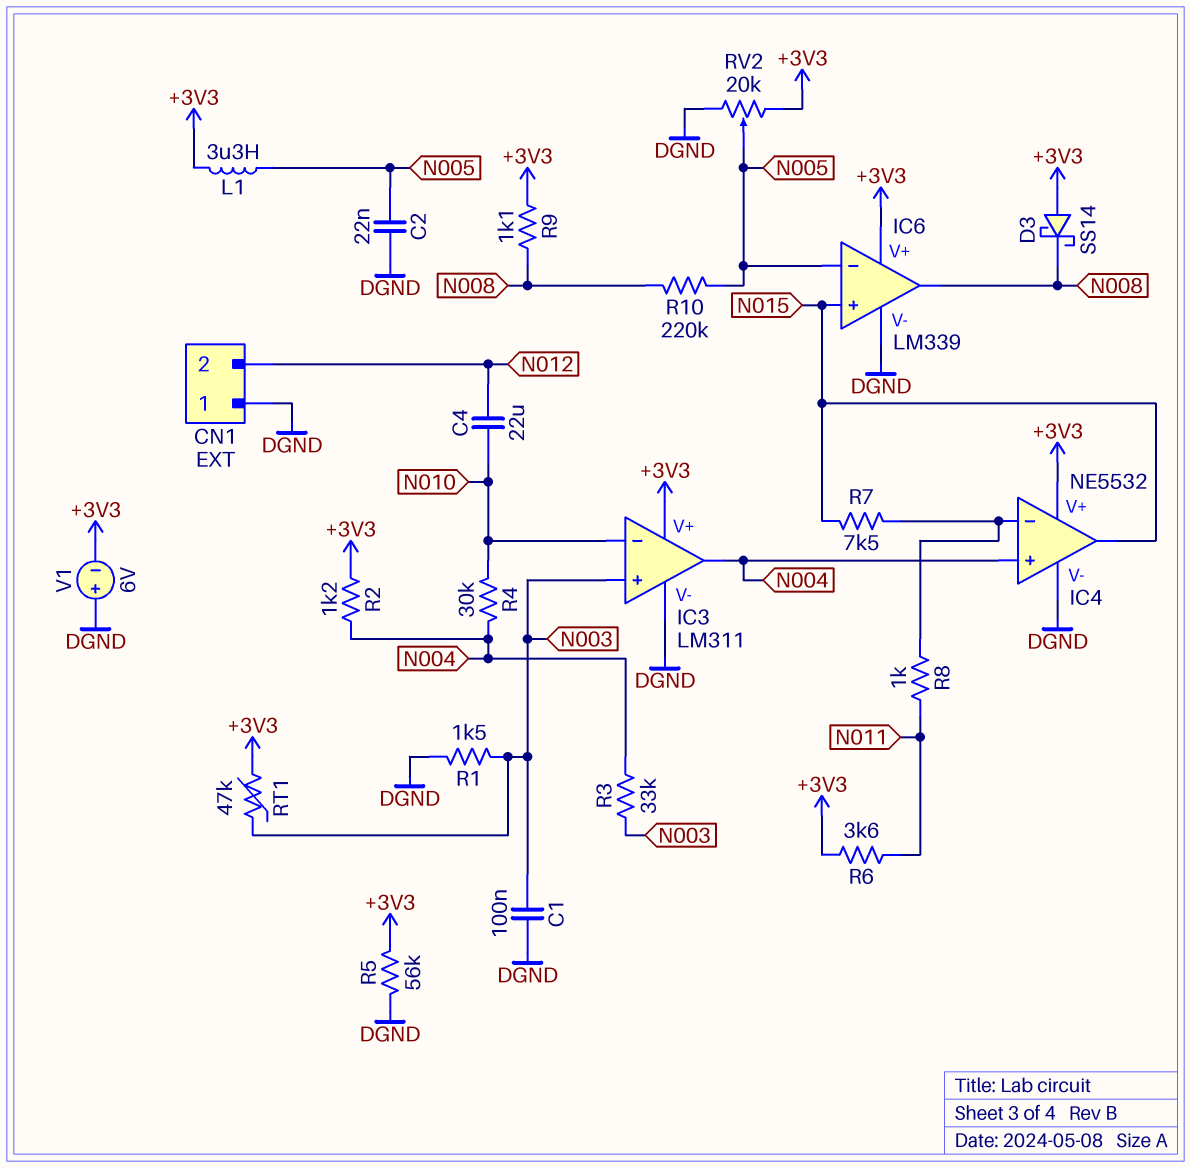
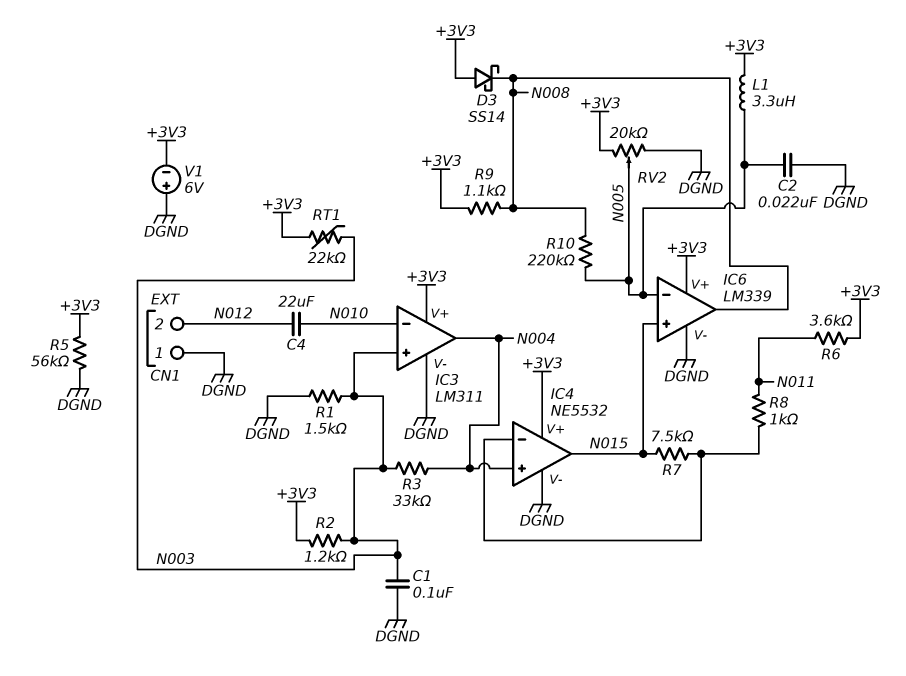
R2: 1.2k (+3V3, N004) -> 1.2k (+3V3, N003)
R4: 30k (N004, N010) -> none
RT1: 47k (+3V3, N003) -> 22k (+3V3, N003)

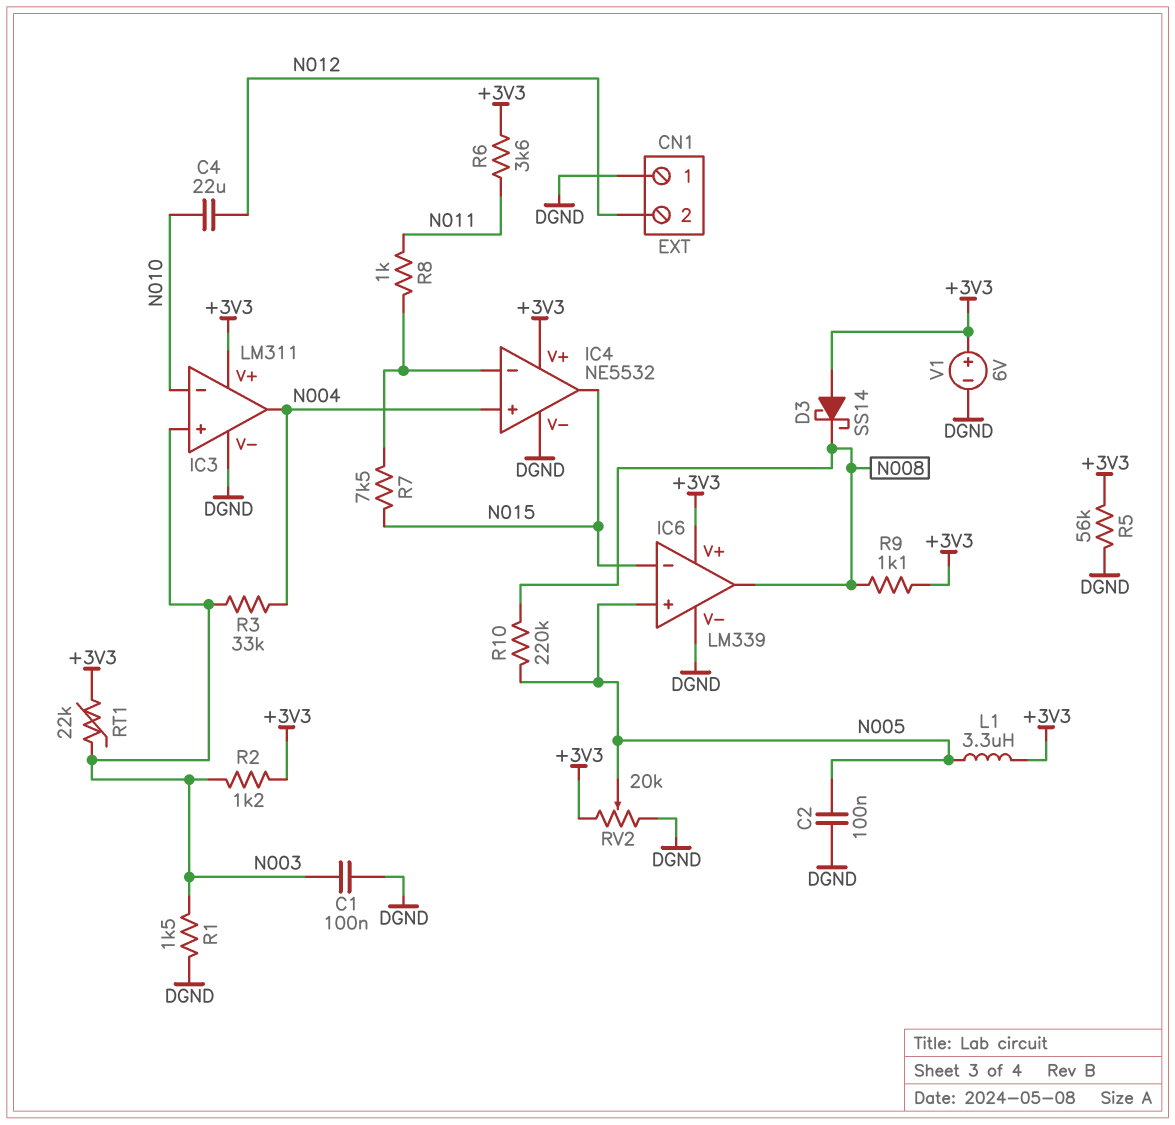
C2: 22nF (DGND, N005) -> 100nF (DGND, N005)
IC6 pin in+: N015 -> N005
IC6 pin in-: N005 -> N015
V1: 6V (plus DGND, minus +3V3) -> 6V (plus +3V3, minus DGND)

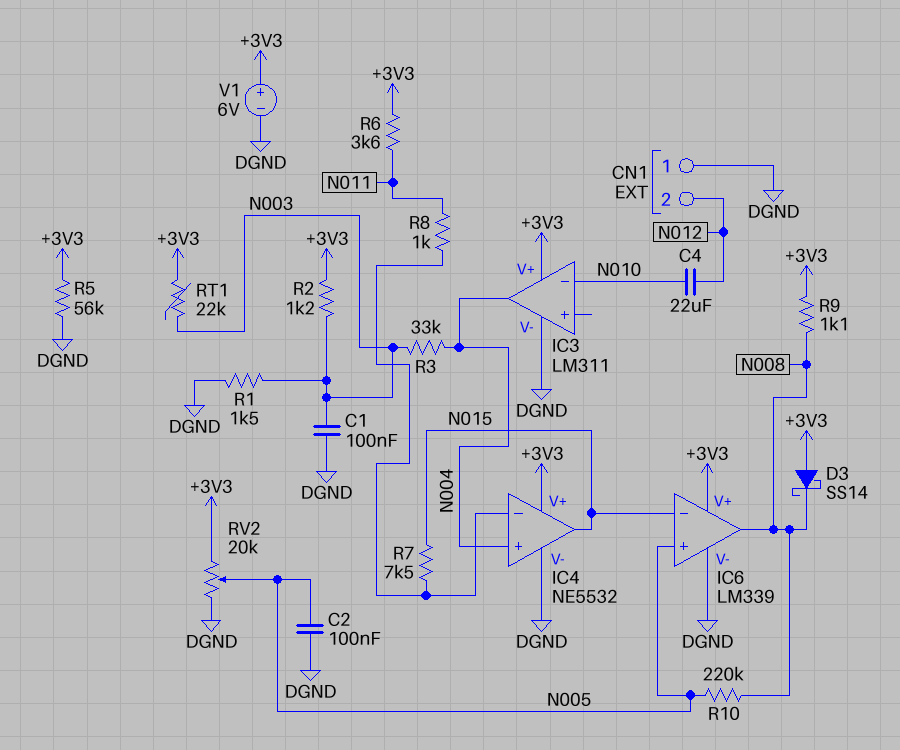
IC3 pin in+: N003 -> none
L1: 3.3uH (+3V3, N005) -> none

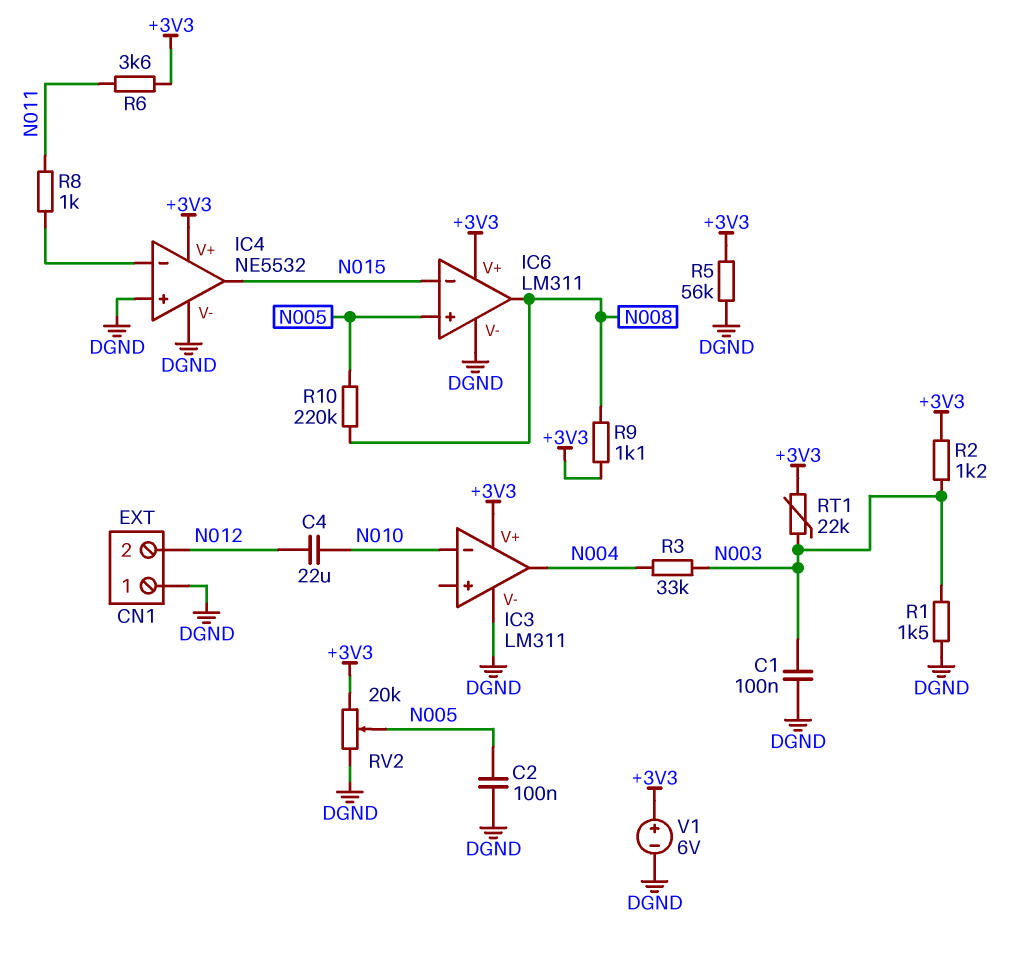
D3: schottky SS14 (A +3V3, K N008) -> none
IC4 pin in+: N004 -> DGND
IC6: LM339 -> LM311
R7: 7.5k (IC4/in-, N015) -> none

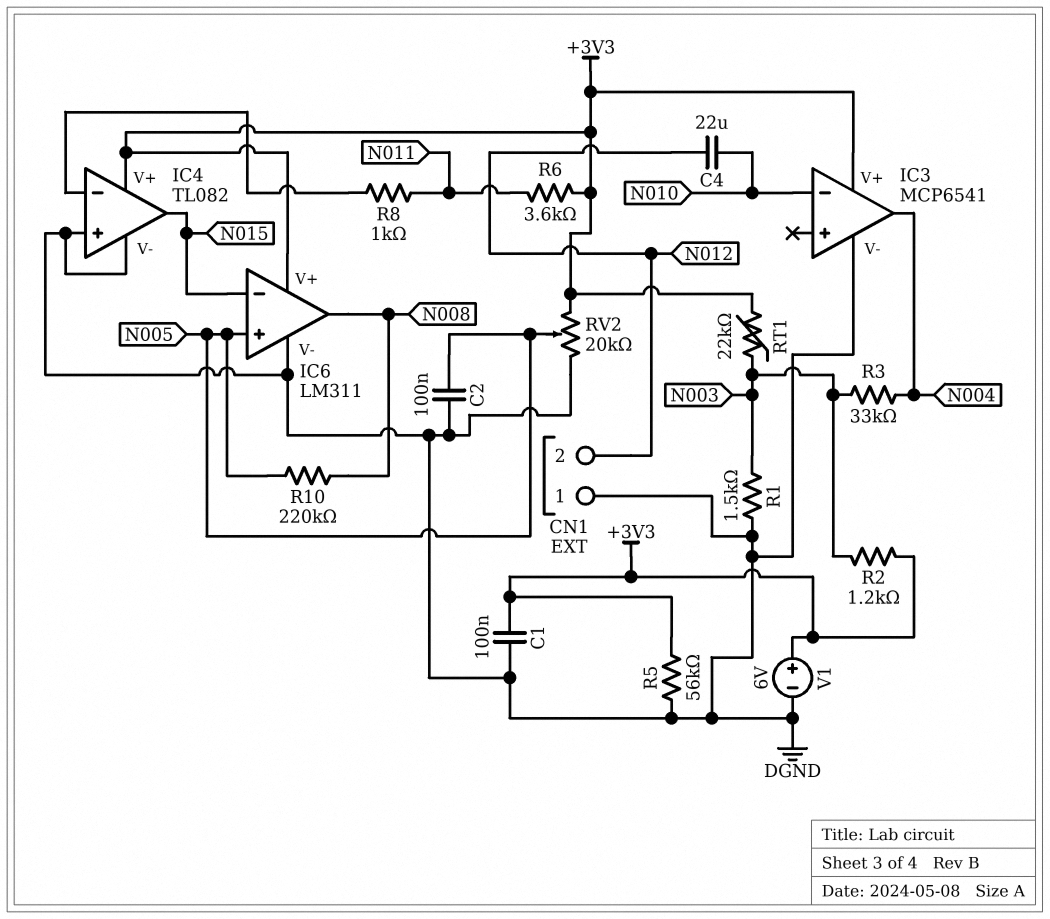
C1: 100nF (DGND, N003) -> 100nF (+3V3, DGND)
IC3: LM311 -> MCP6541
IC4: NE5532 -> TL082
R9: 1.1k (+3V3, N008) -> none

